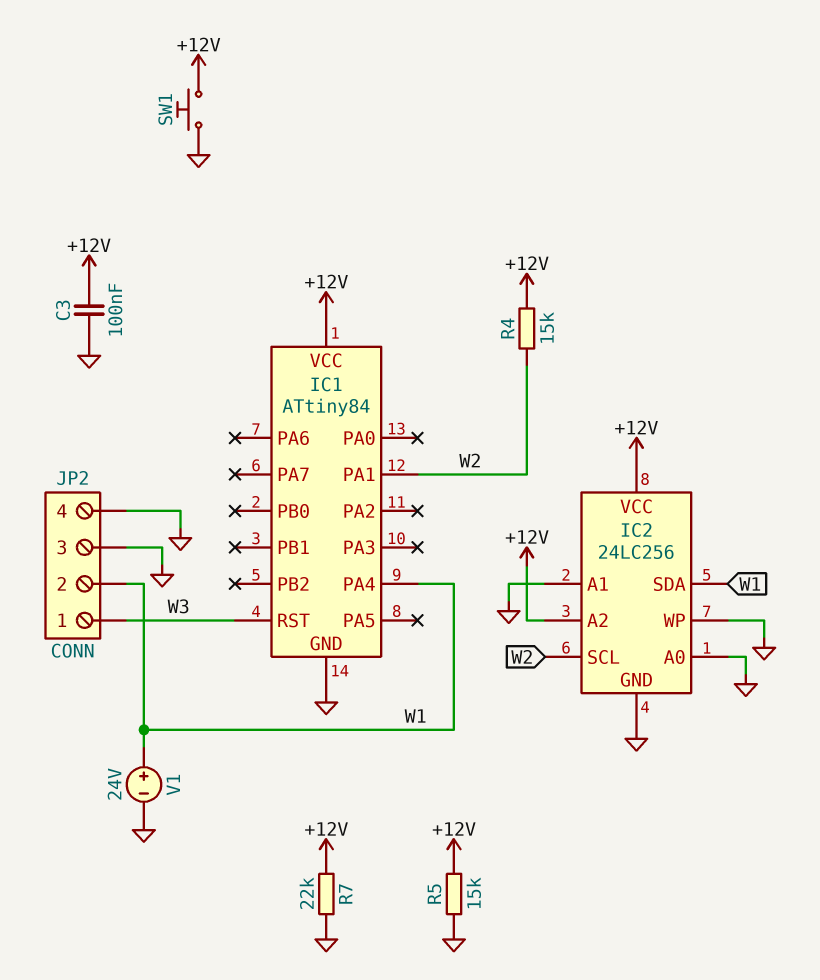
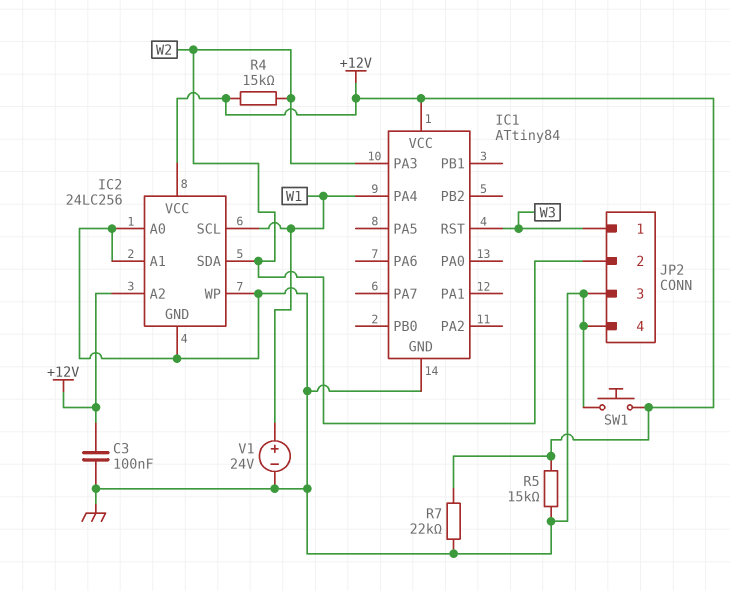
IC1 pin PA1: W2 -> none
IC1 pin PA3: none -> W2
IC2 pin SCL: W2 -> W1
IC2 pin SDA: W1 -> W2
JP2 pin 2: W1 -> W2

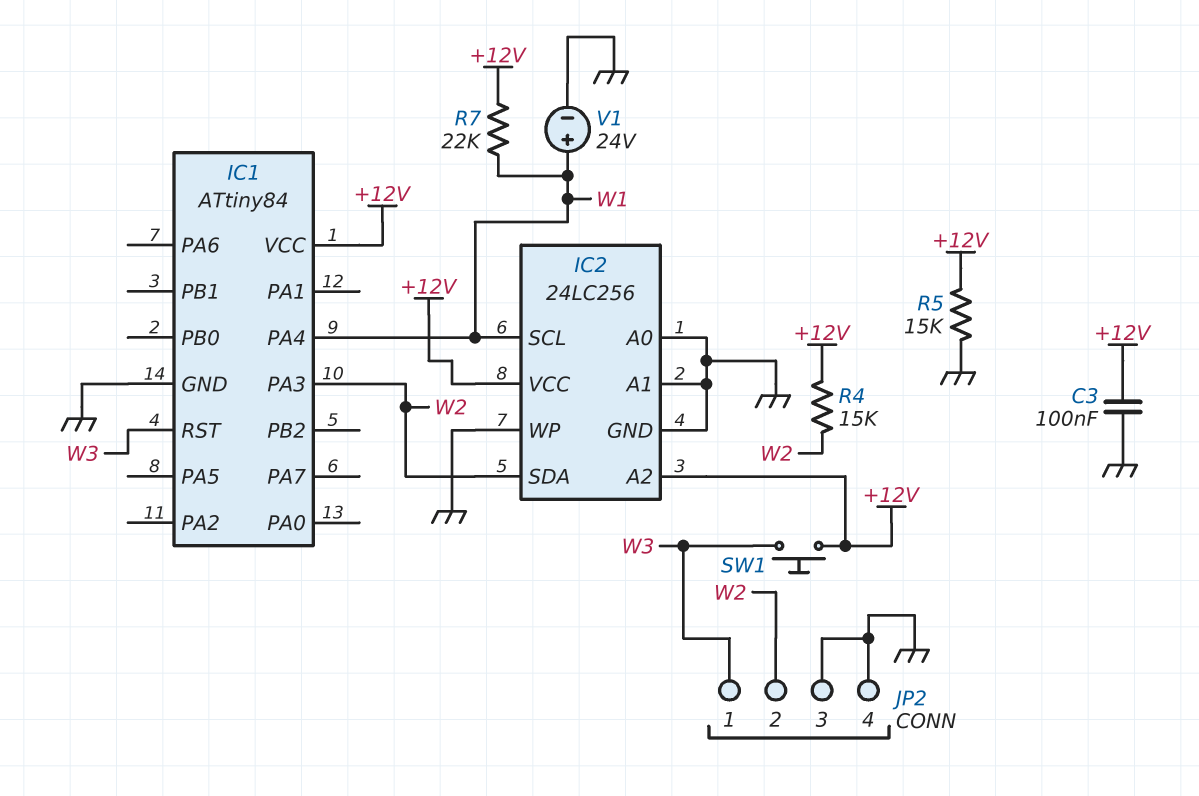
R7: 22k (+12V, GND) -> 22k (+12V, W1)
SW1: button (+12V, GND) -> button (+12V, W3)

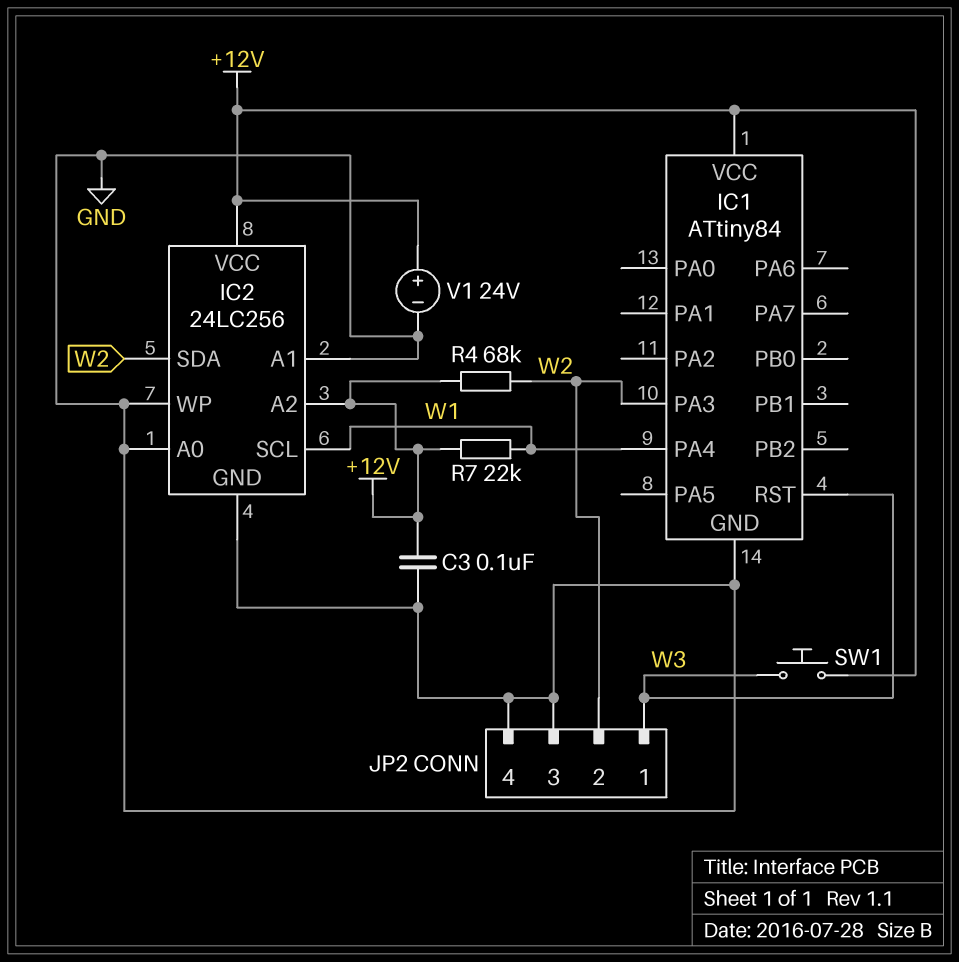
R4: 15k (+12V, W2) -> 68k (+12V, W2)
R5: 15k (+12V, GND) -> none
V1: 24V (plus W1, minus GND) -> 24V (plus +12V, minus GND)

